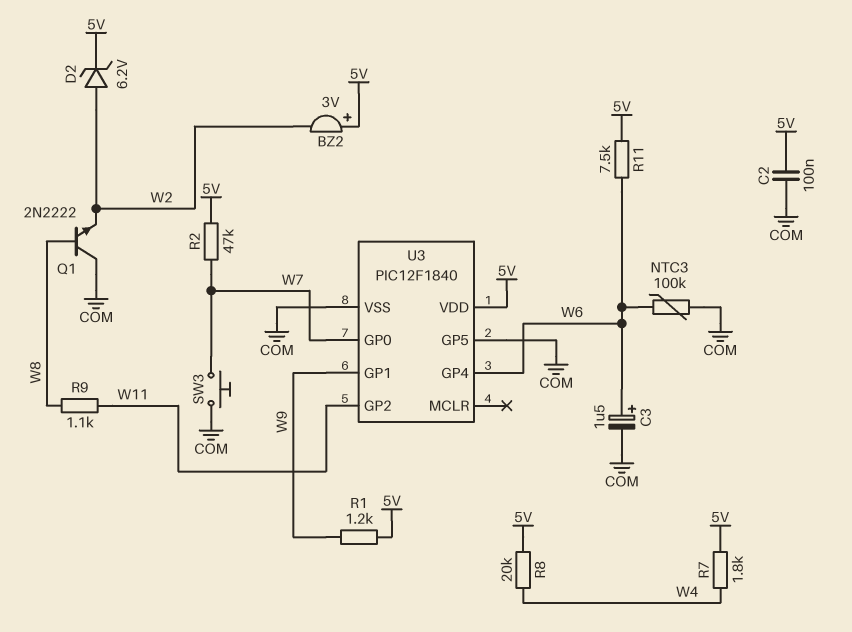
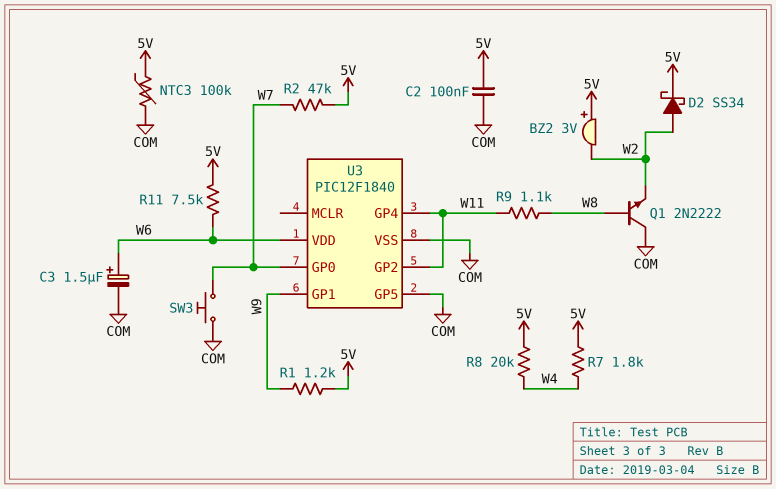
D2: zener 6.2V (A W2, K 5V) -> schottky SS34 (A W2, K 5V)
NTC3: 100k (COM, W6) -> 100k (5V, COM)
U3 pin GP4: W6 -> W11
U3 pin VDD: 5V -> W6

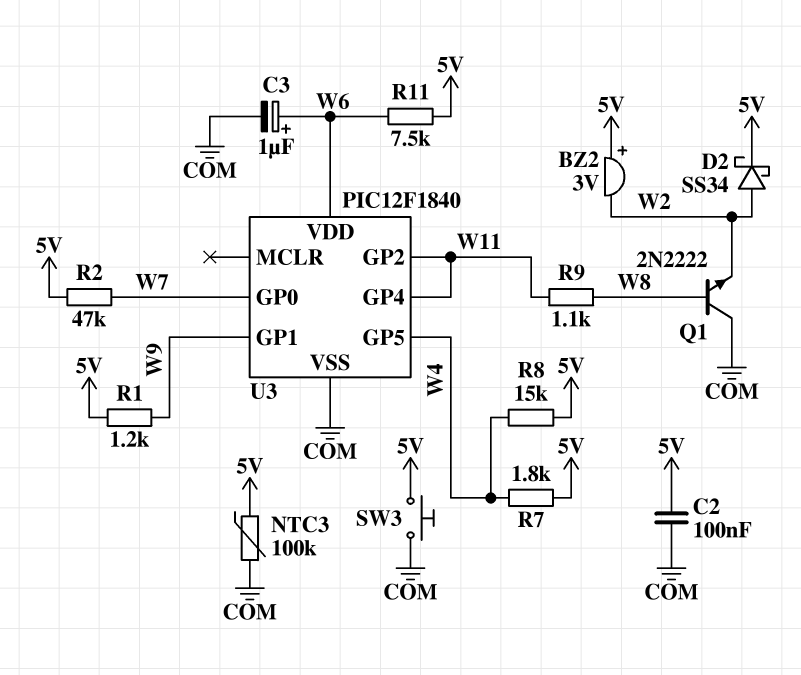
C3: 1.5uF (plus W6, minus COM) -> 1uF (plus W6, minus COM)
R8: 20k (5V, W4) -> 15k (5V, W4)
SW3: button (COM, W7) -> button (5V, COM)
U3 pin GP5: COM -> W4

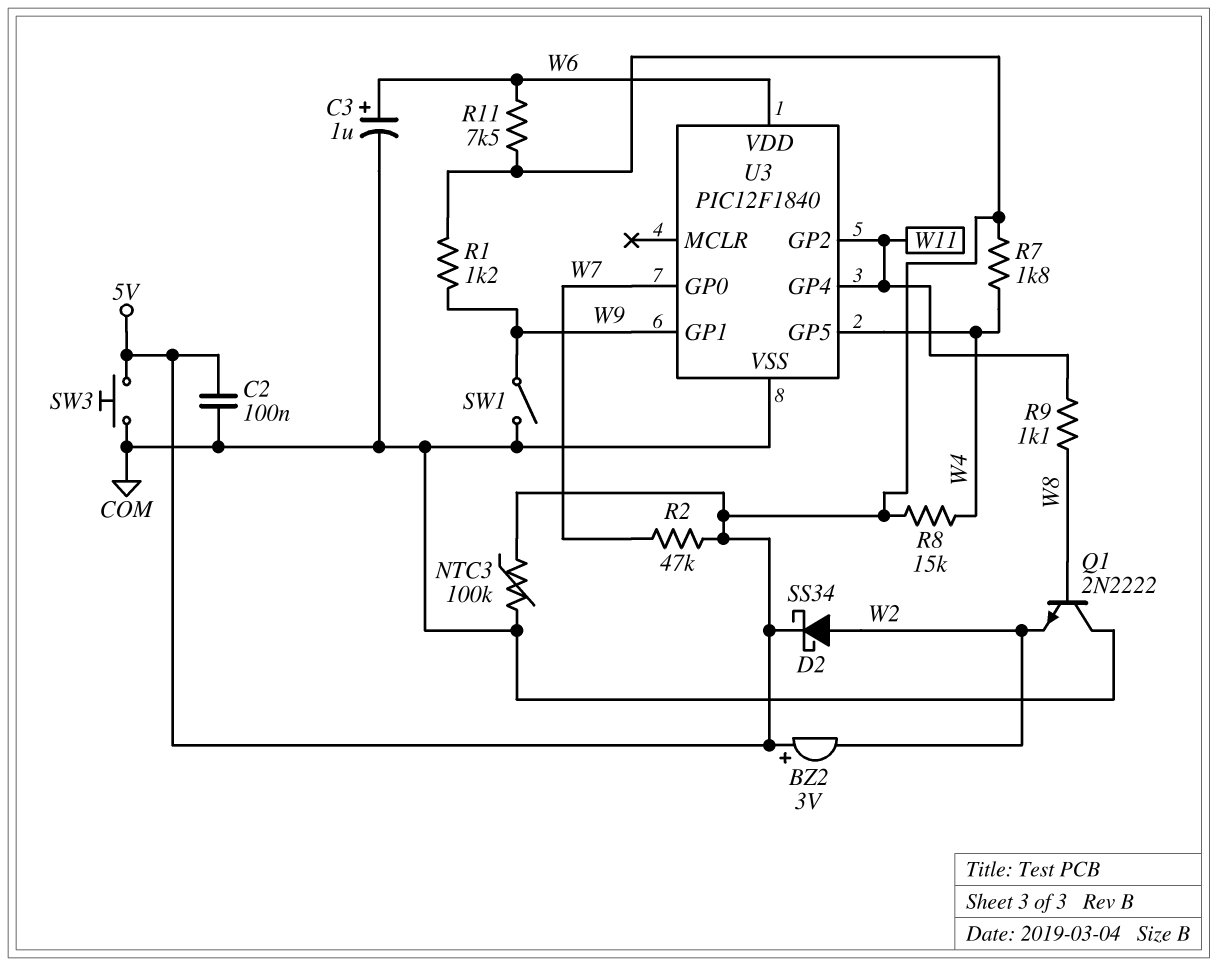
SW1: none -> switch (COM, W9)

